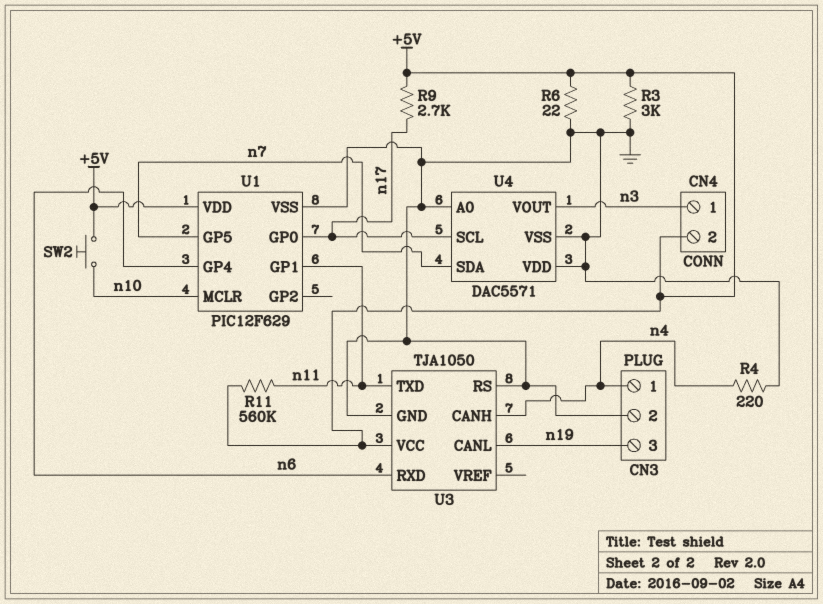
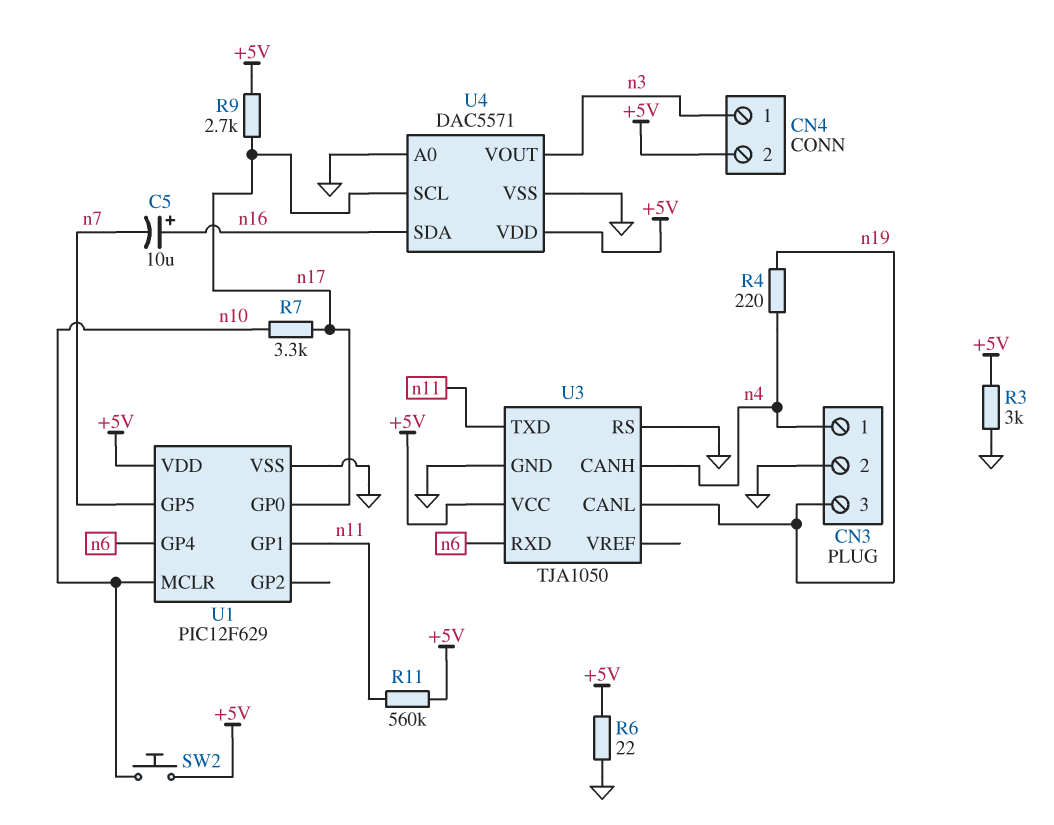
C5: none -> 10uF (plus n16, minus n7)
R4: 220 (GND, n4) -> 220 (n4, n19)
R7: none -> 3.3k (n10, n17)
U4 pin SDA: n7 -> n16
U4 pin VDD: GND -> +5V

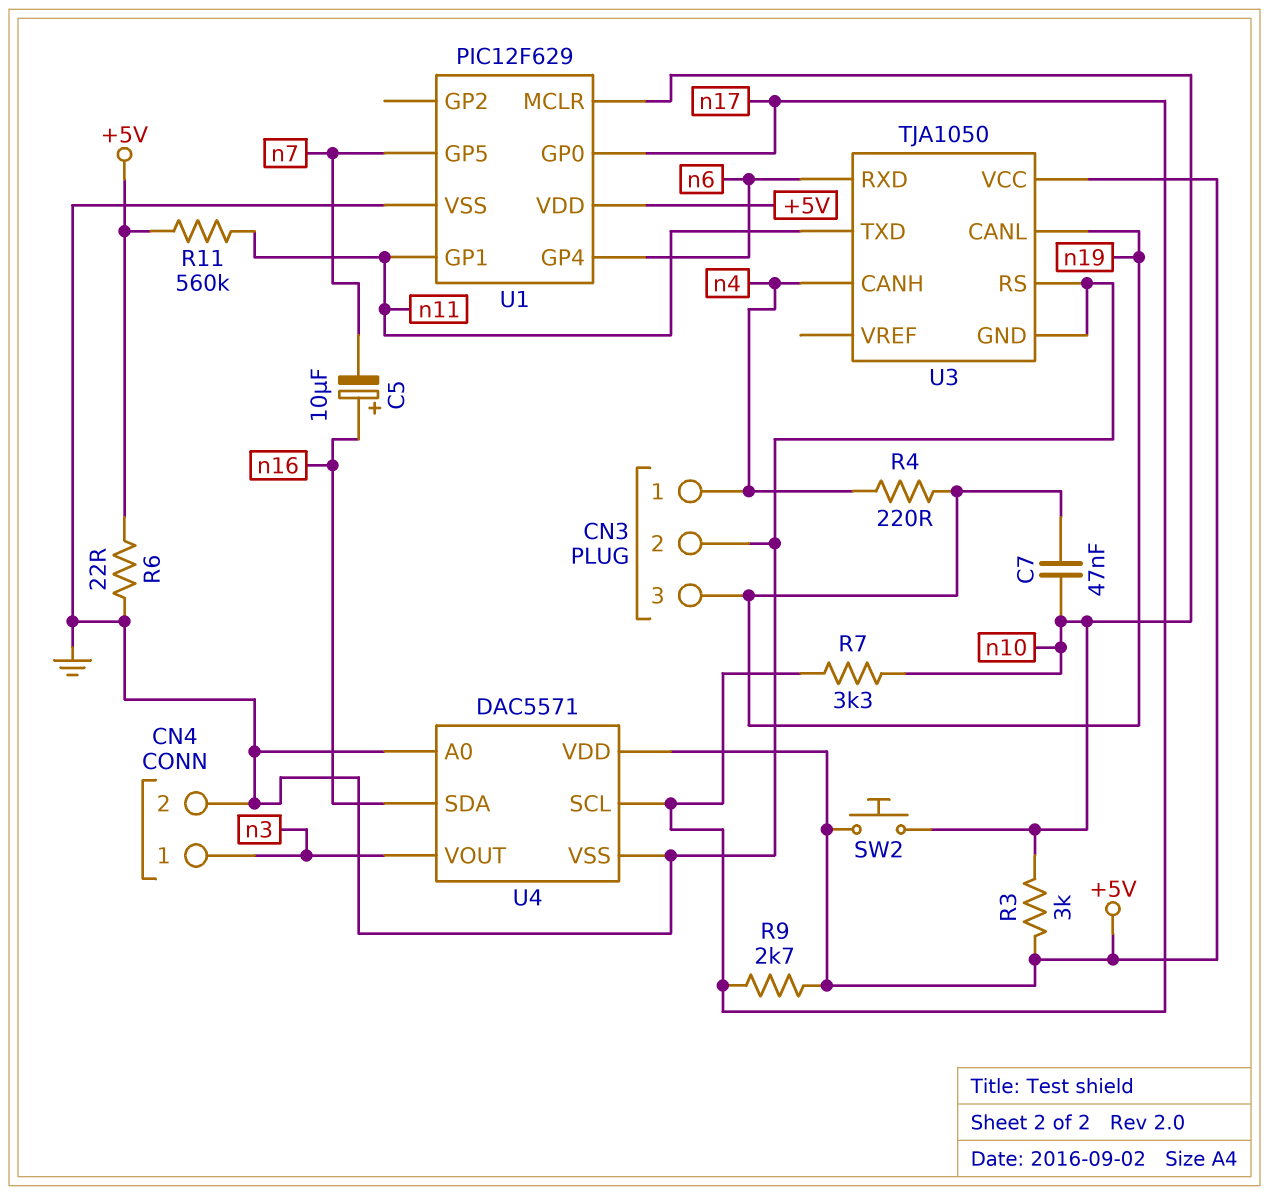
C7: none -> 47nF (n10, n19)
CN4 pin 2: +5V -> GND
R3: 3k (+5V, GND) -> 3k (+5V, n10)

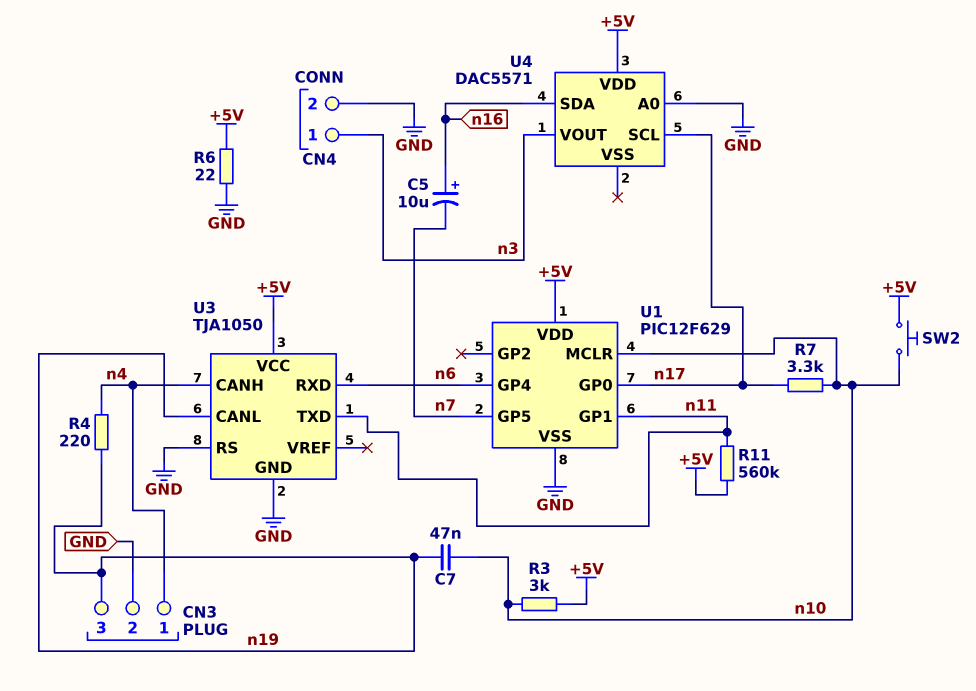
R9: 2.7k (+5V, n17) -> none
U4 pin VSS: GND -> none

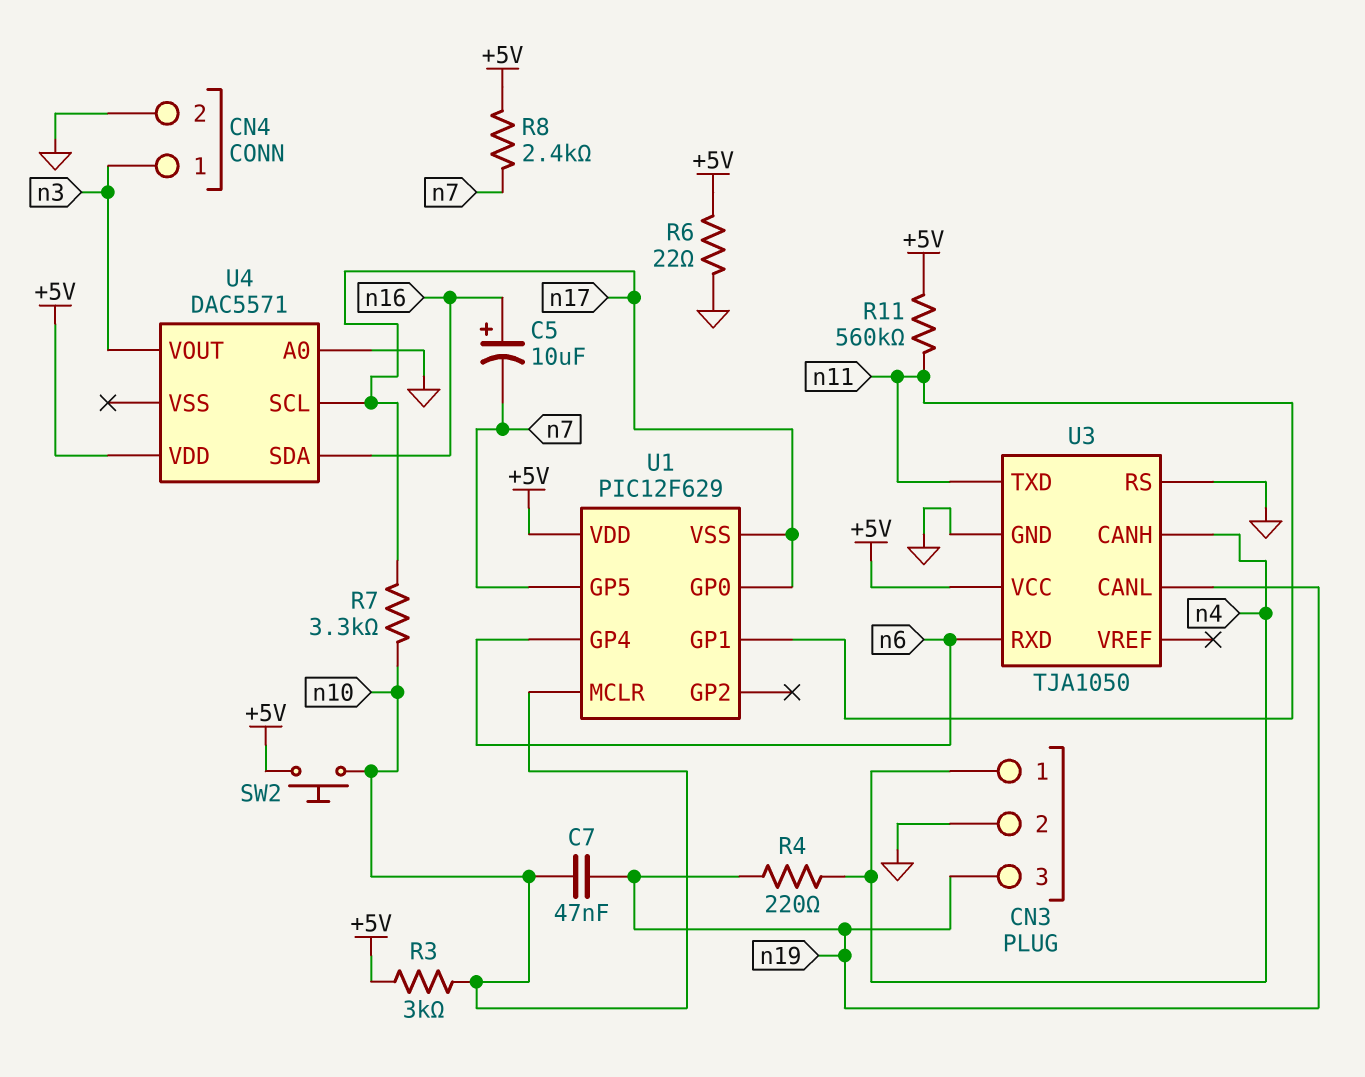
R8: none -> 2.4k (+5V, n7)
U1 pin VSS: GND -> n17

